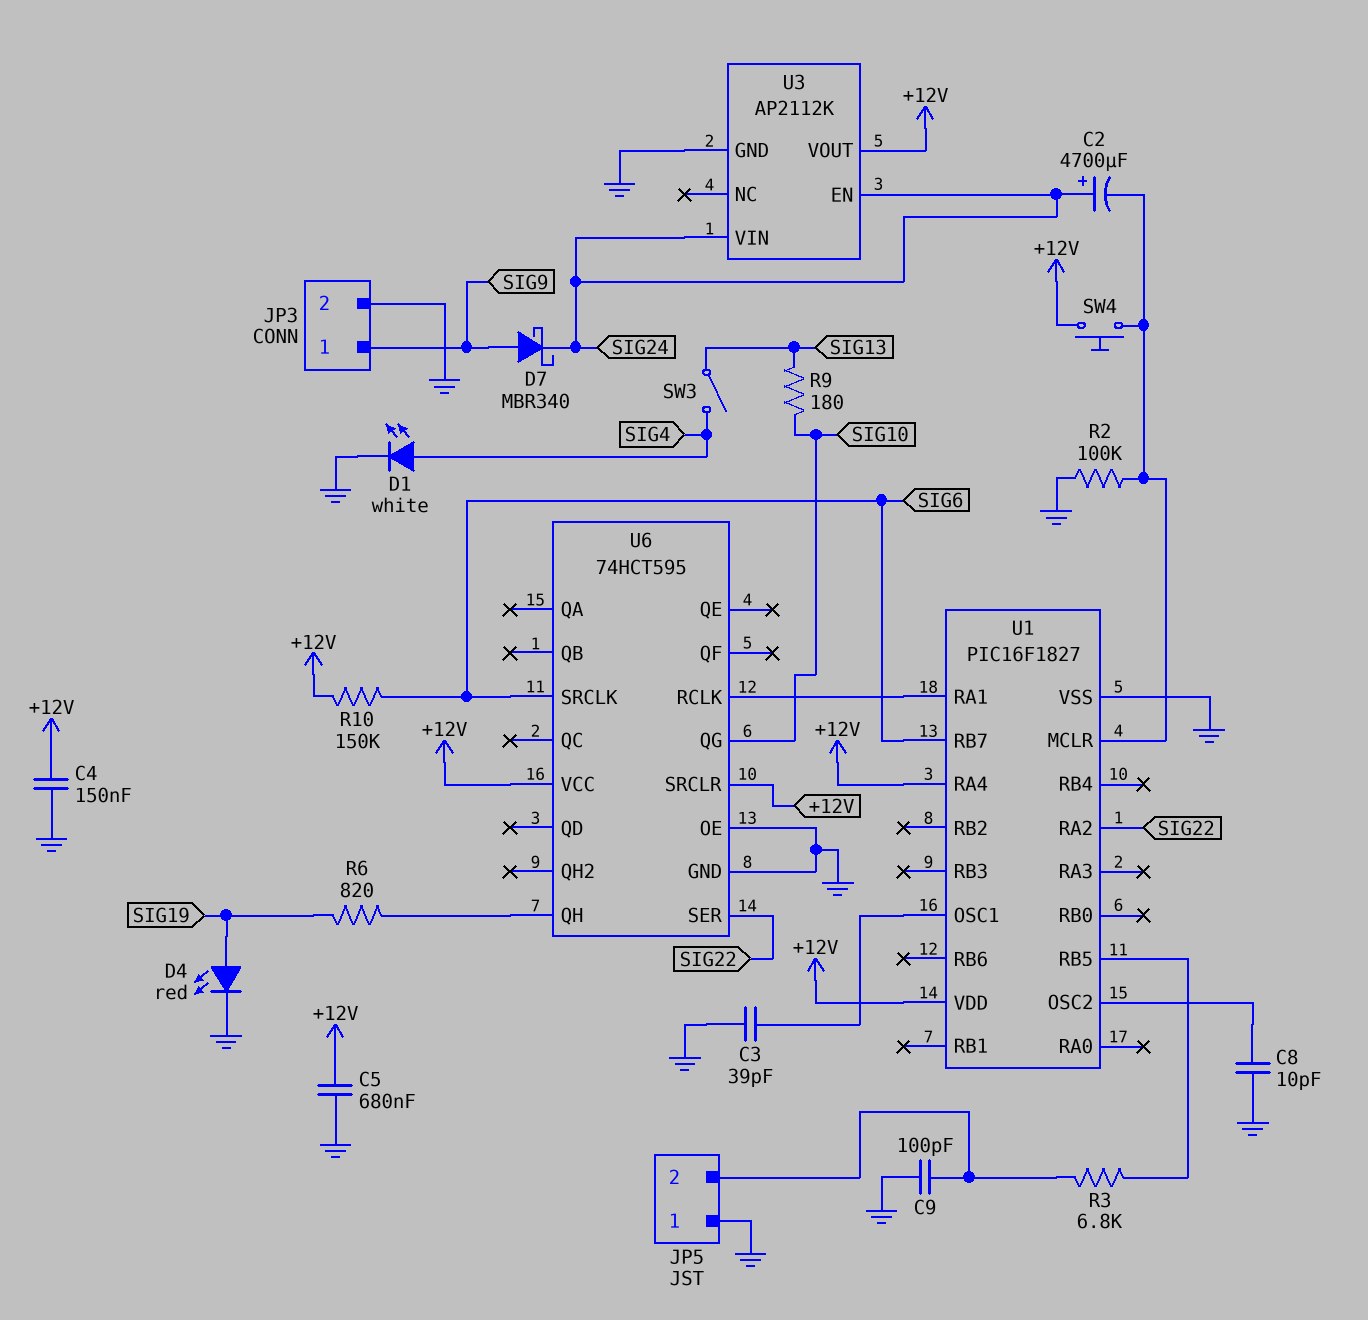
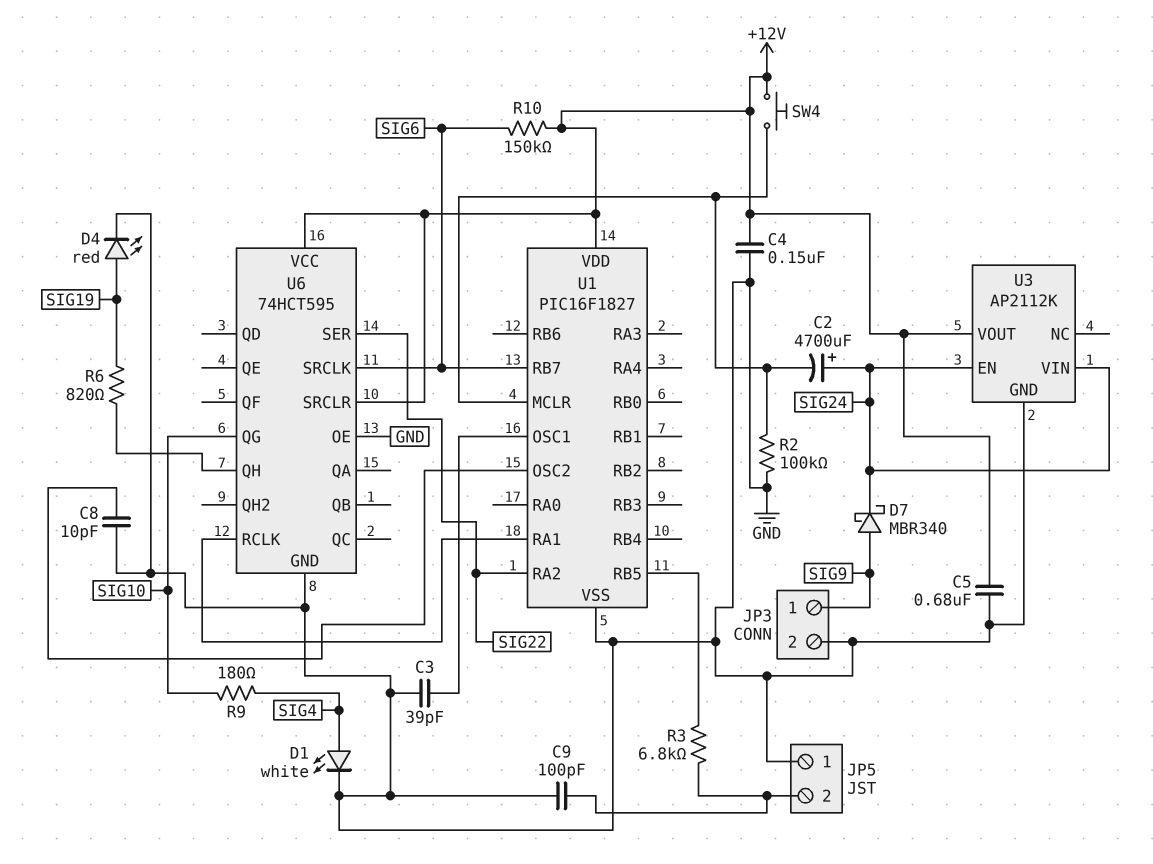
R9: 180 (SIG10, SIG13) -> 180 (SIG4, SIG10)
SW3: switch (SIG4, SIG13) -> none
U1 pin RA4: +12V -> none

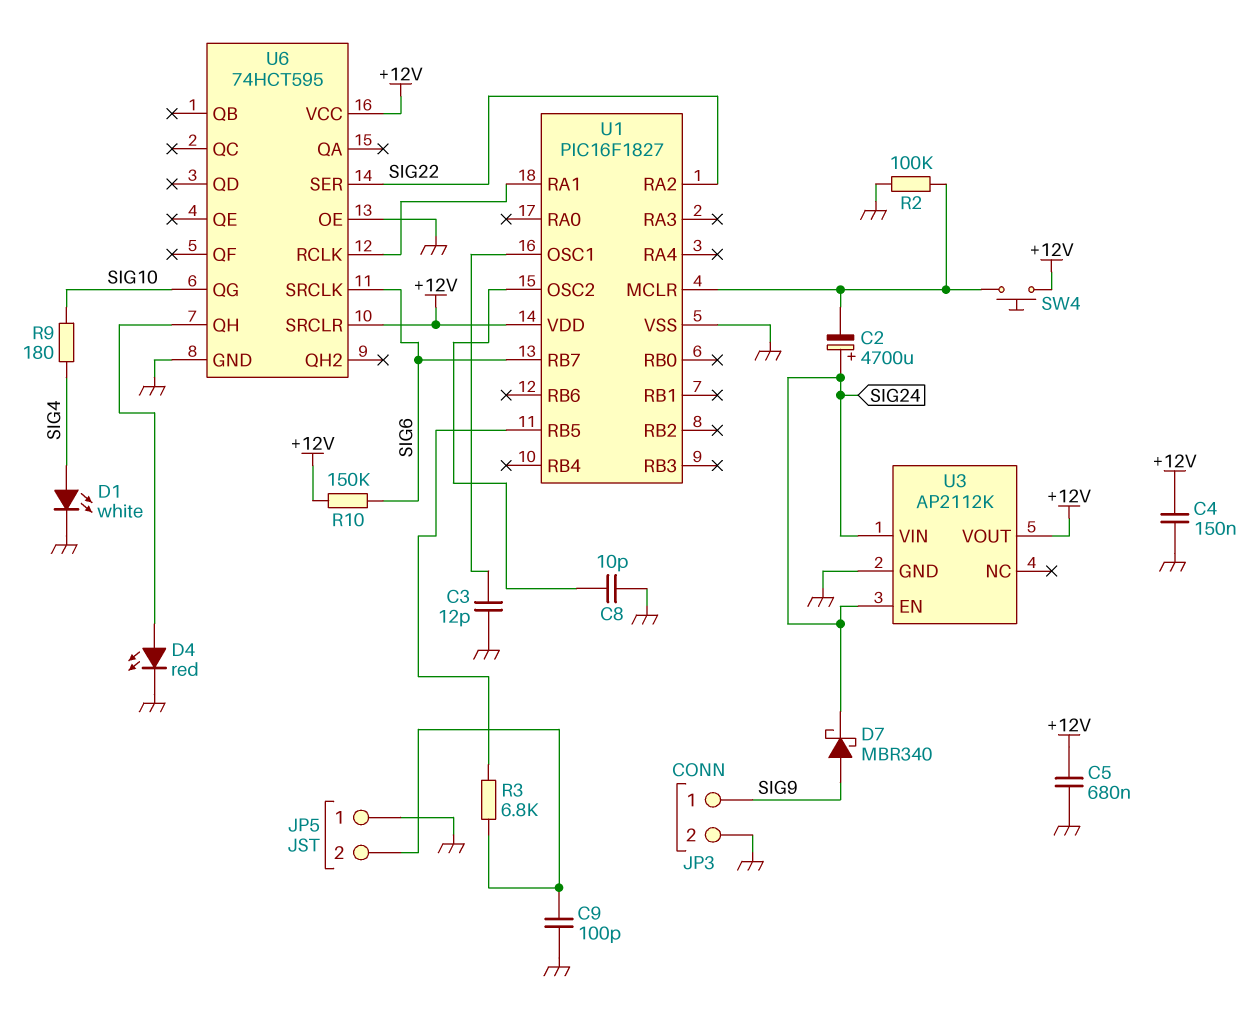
C3: 39pF (GND, U1/OSC1) -> 12pF (GND, U1/OSC1)
D4: LED red (A SIG19, K GND) -> LED red (A U6/QH, K GND)
R6: 820 (SIG19, U6/QH) -> none

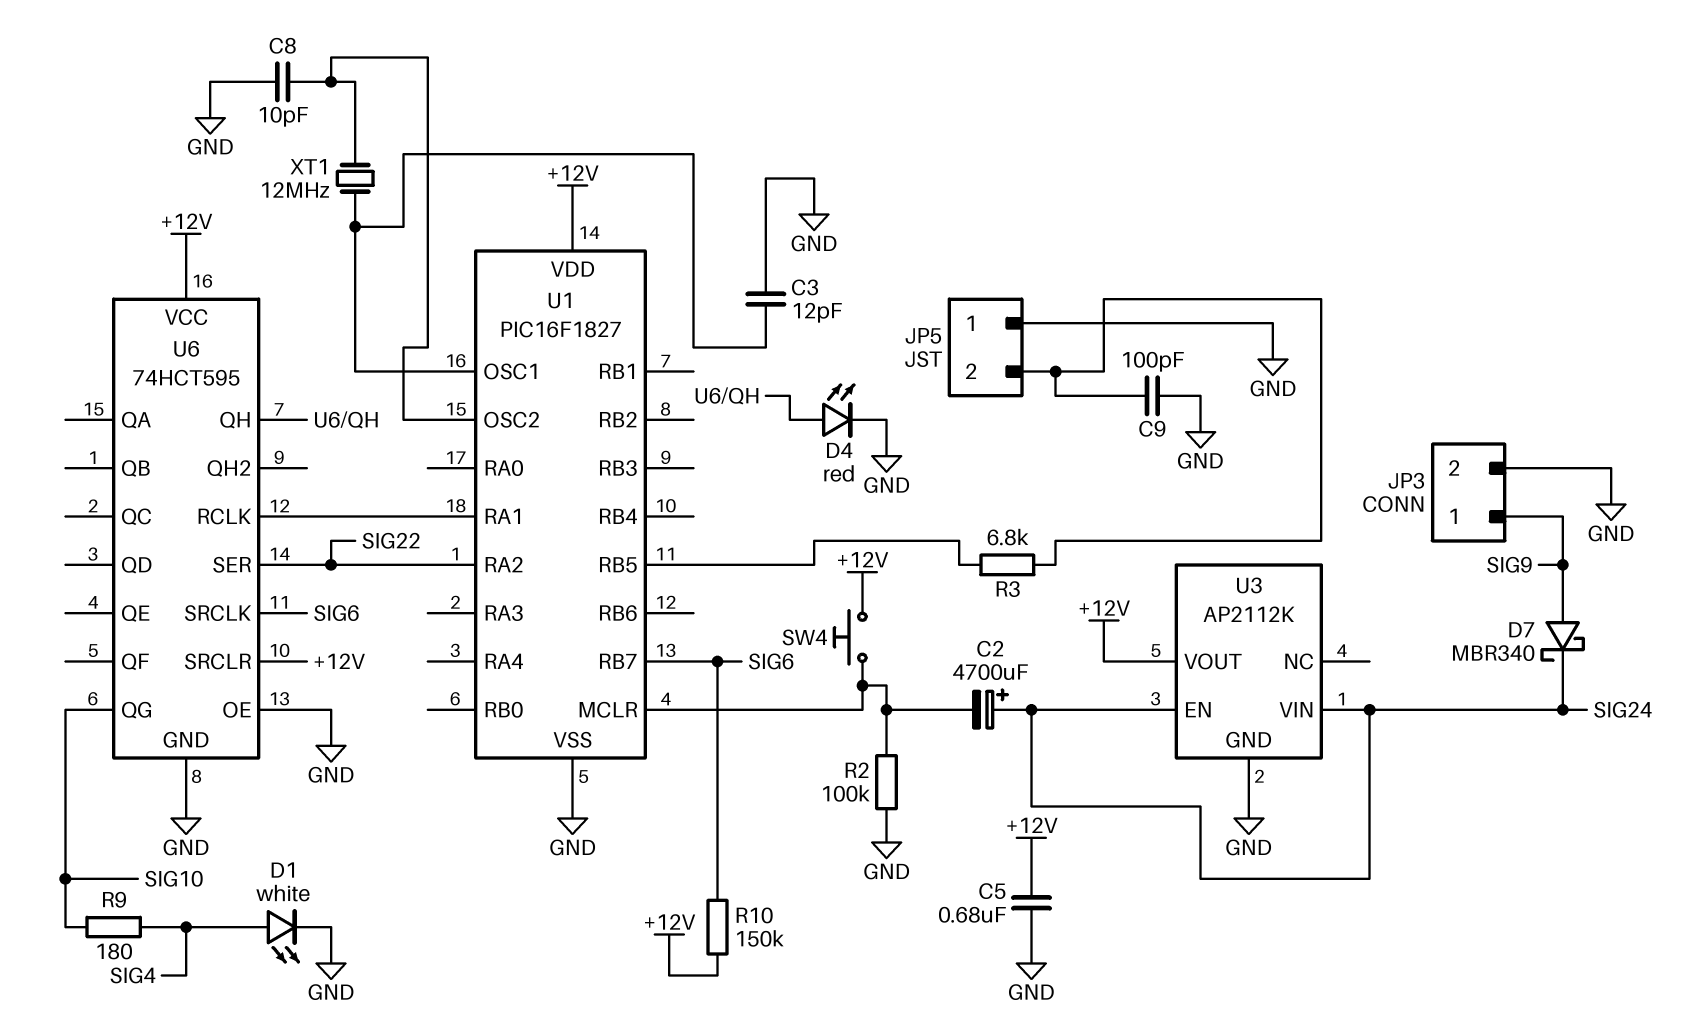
C4: 150nF (+12V, GND) -> none
XT1: none -> 12MHz (U1/OSC1, U1/OSC2)

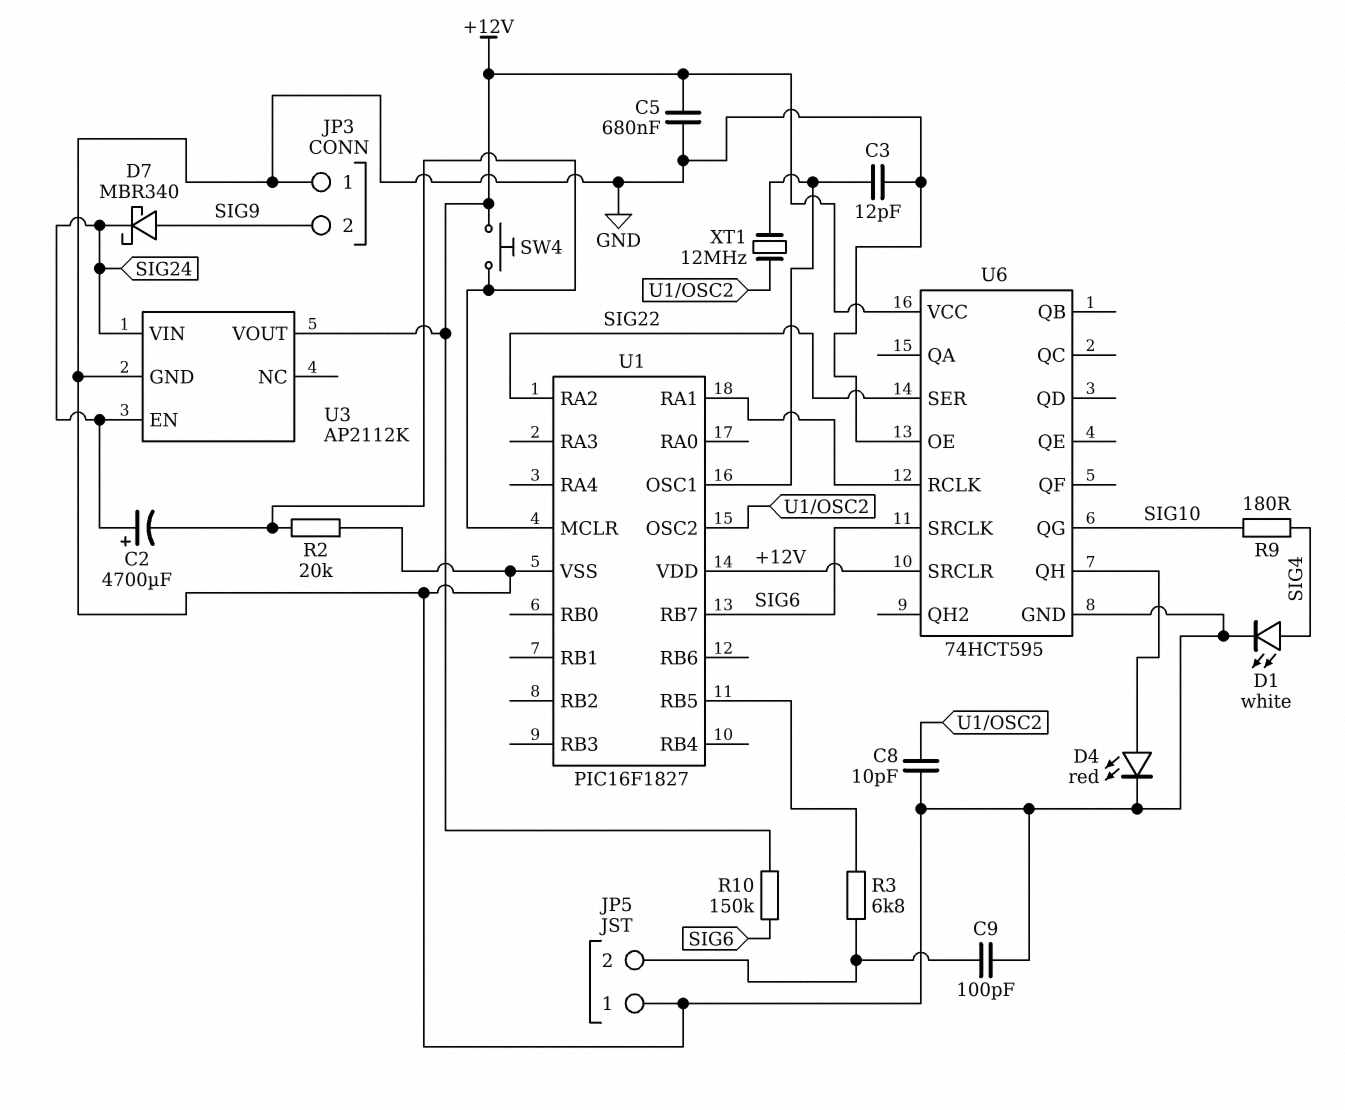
JP3 pin 1: SIG9 -> GND
JP3 pin 2: GND -> SIG9
R2: 100k (GND, U1/MCLR) -> 20k (GND, U1/MCLR)

